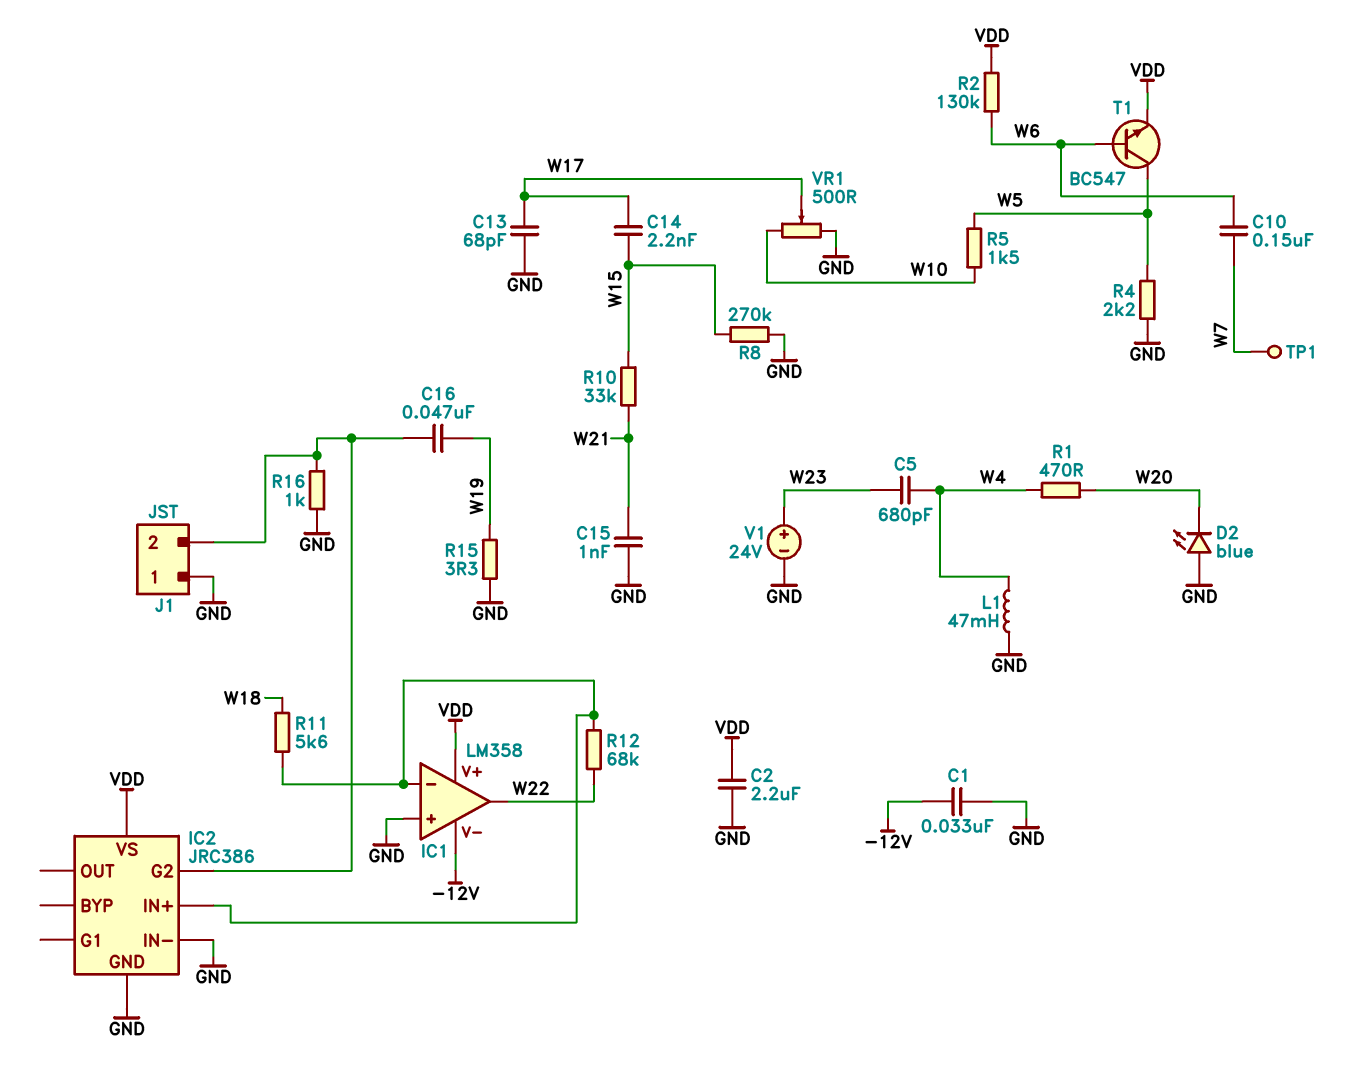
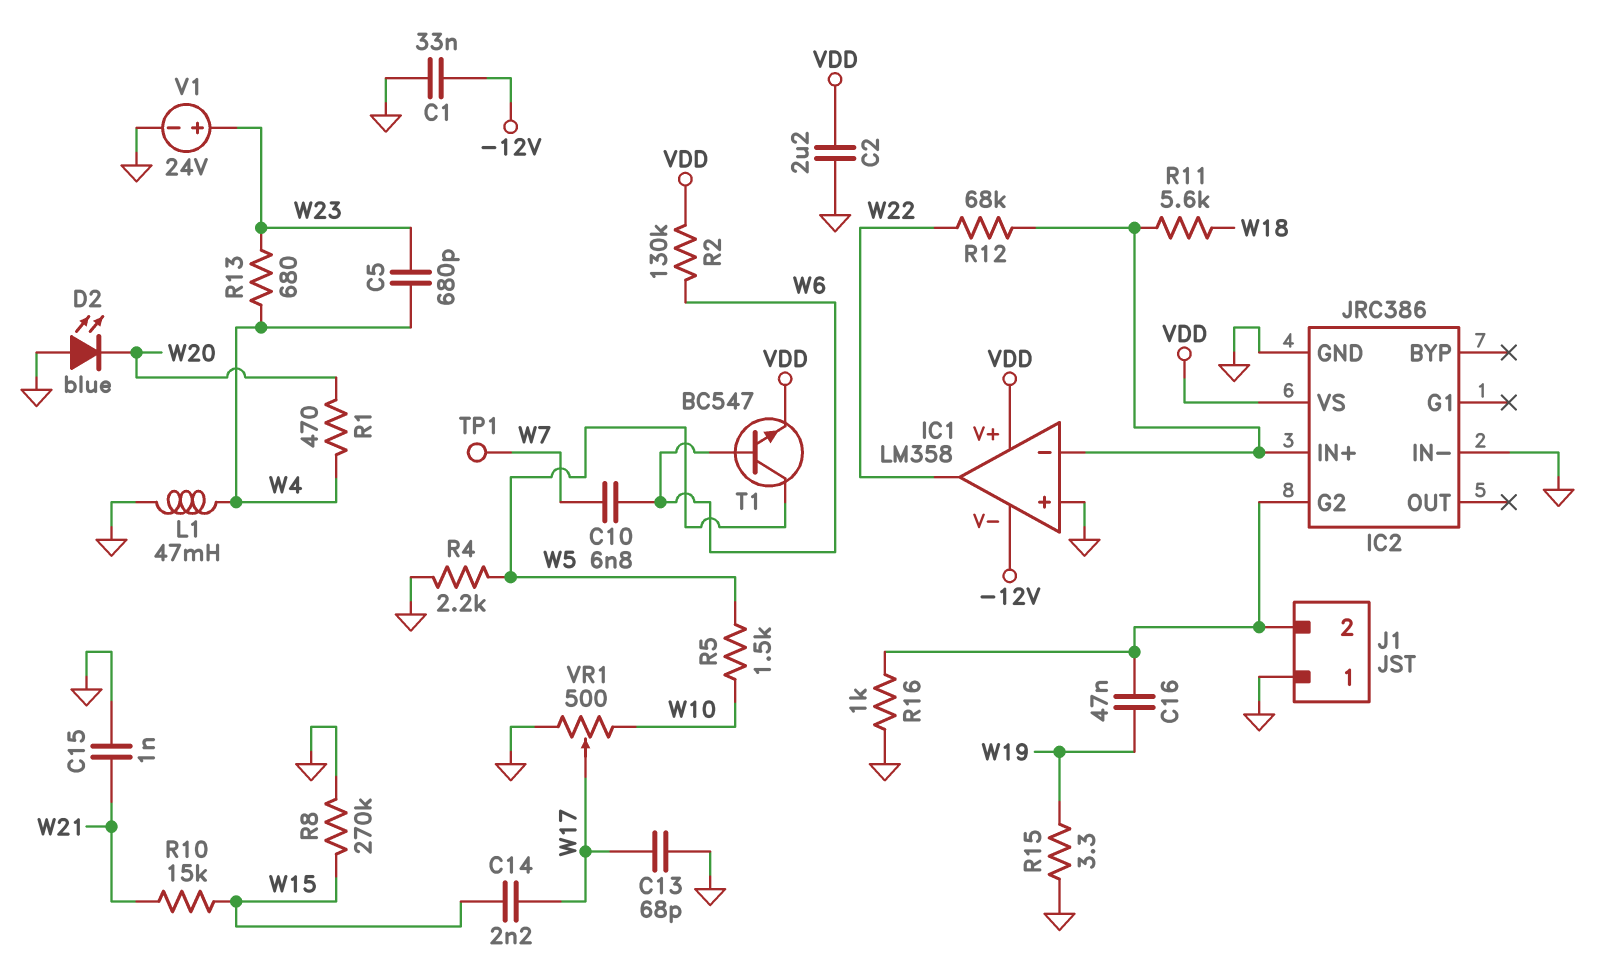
C10: 150nF (W6, W7) -> 6.8nF (W6, W7)
R10: 33k (W15, W21) -> 15k (W15, W21)
R13: none -> 680 (W4, W23)

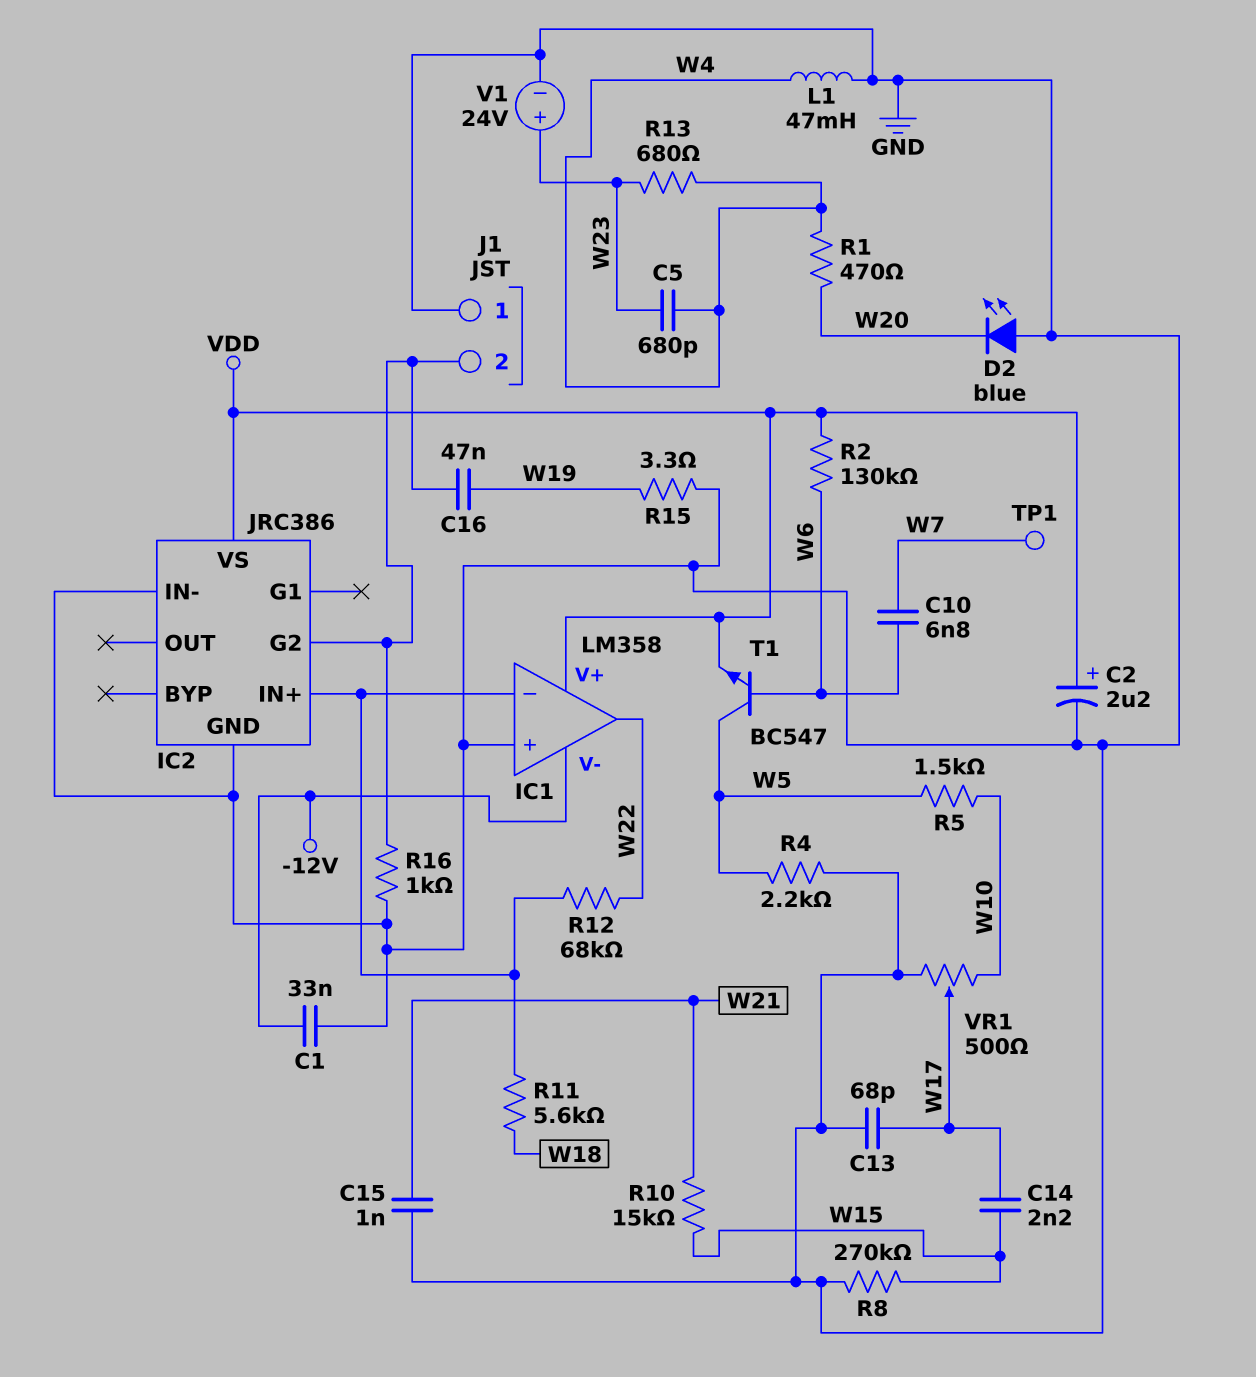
C2: 2.2uF (GND, VDD) -> 2.2uF (plus VDD, minus GND)

